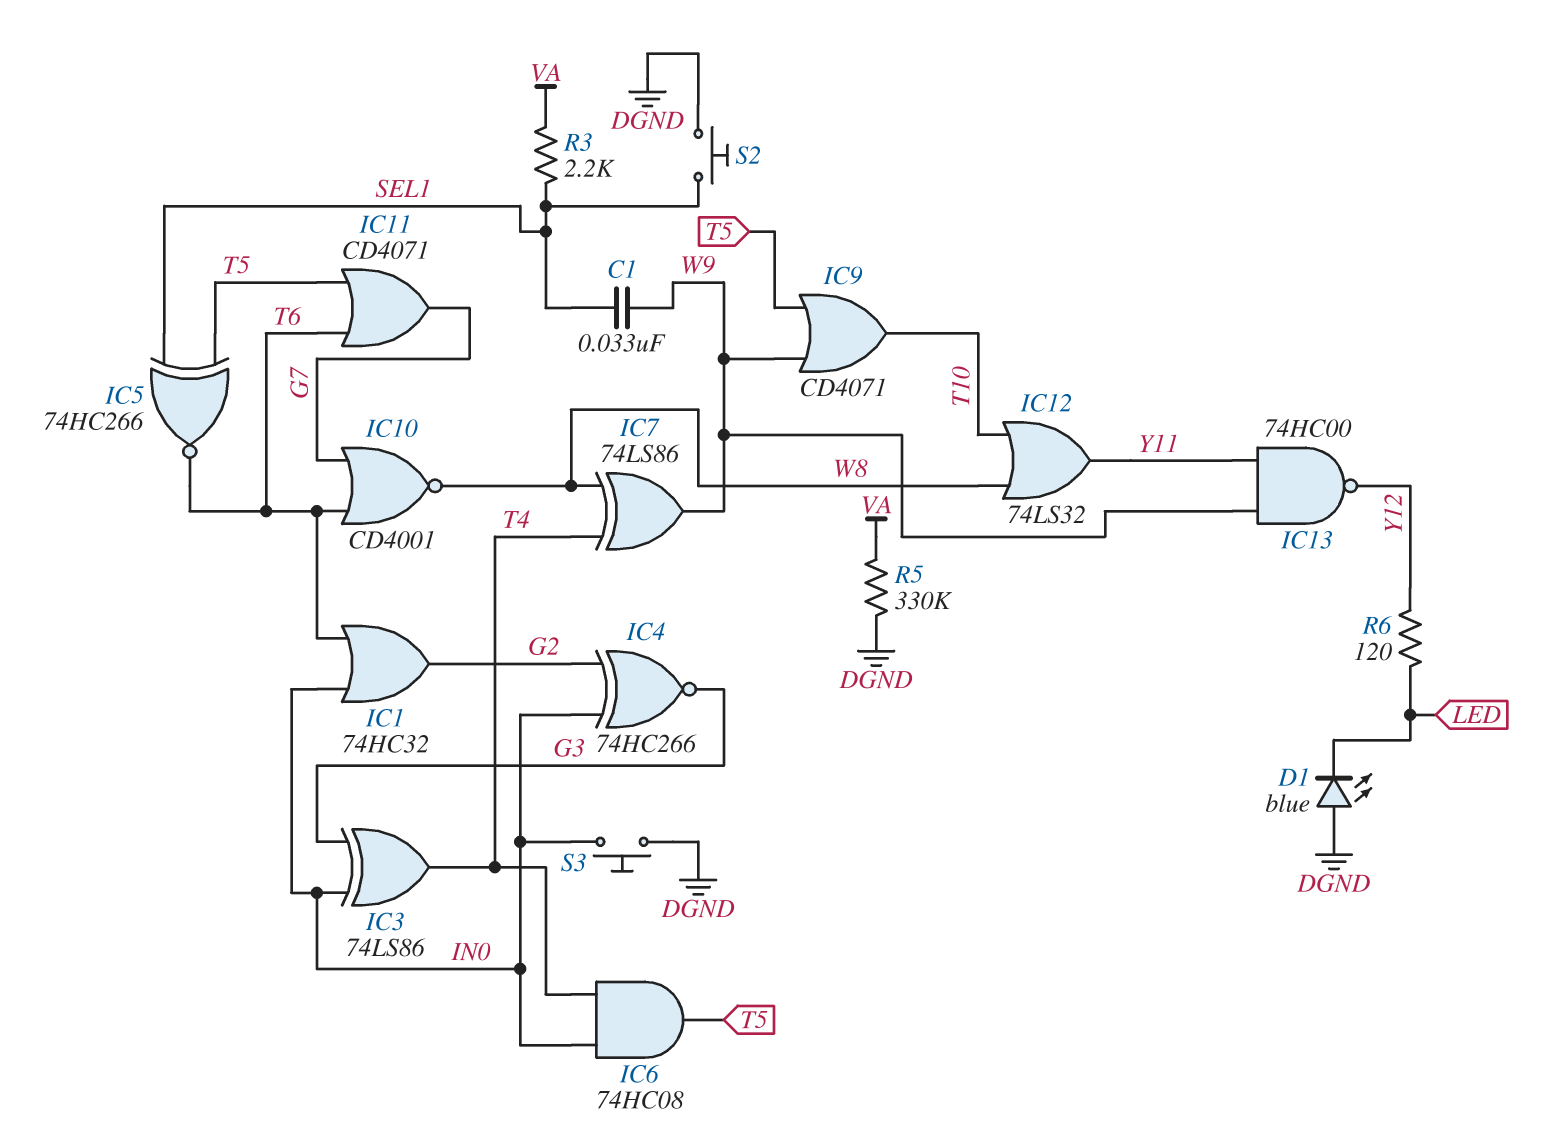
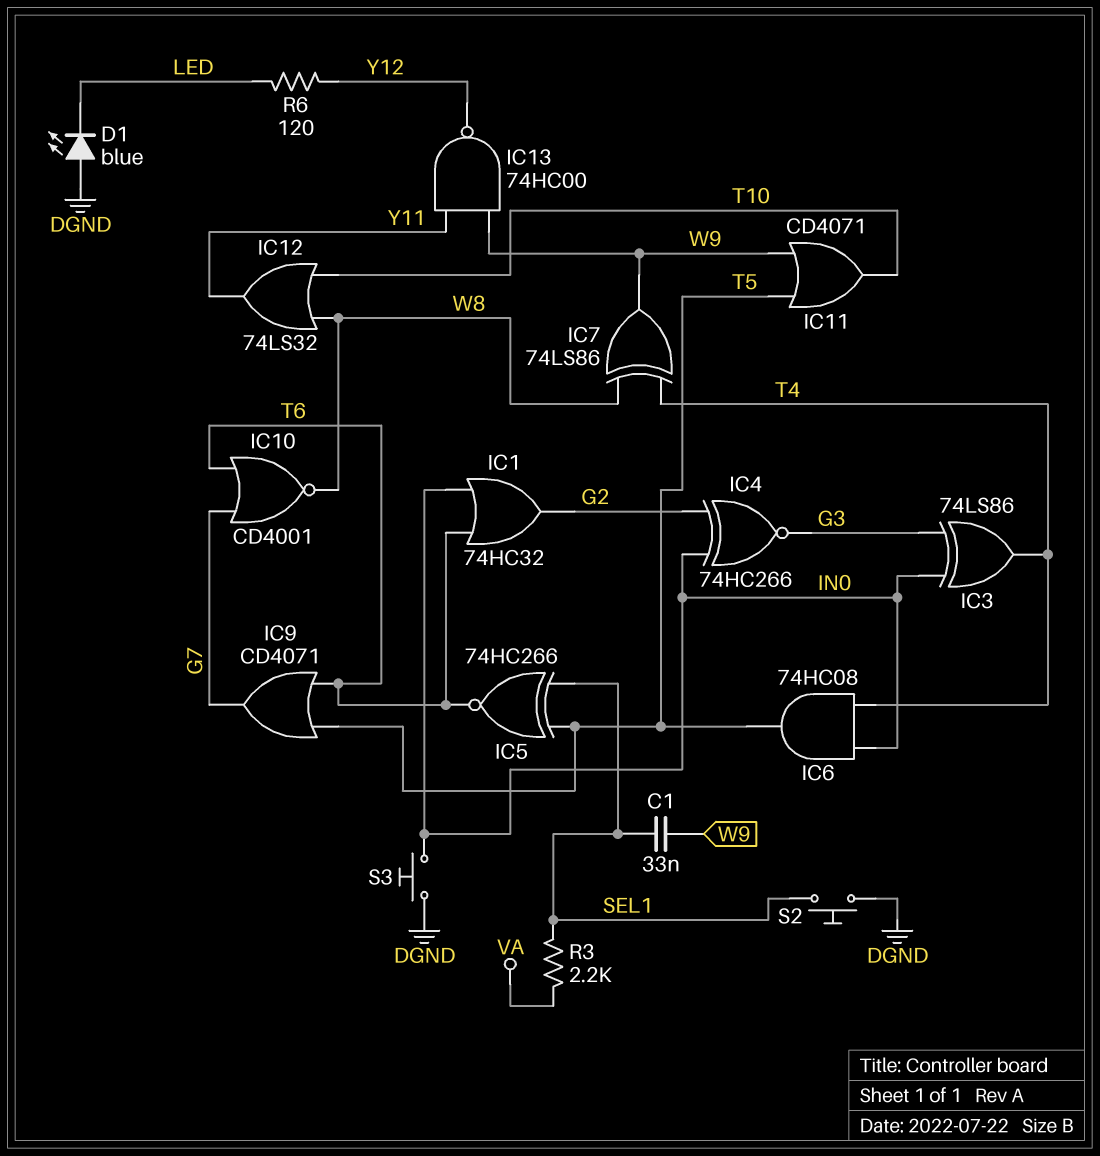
IC9: OR CD4071 (in T5, in W9, out T10) -> OR CD4071 (in T5, in T6, out G7)
IC11: OR CD4071 (in T5, in T6, out G7) -> OR CD4071 (in T5, in W9, out T10)
R5: 330k (DGND, VA) -> none

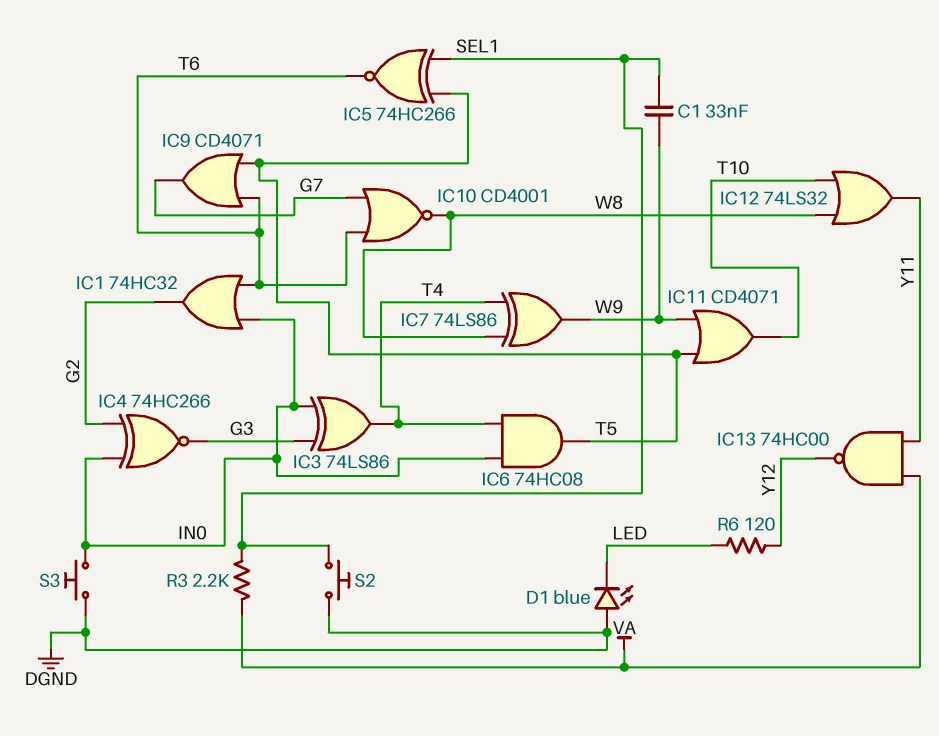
IC13: NAND 74HC00 (in W9, in Y11, out Y12) -> NAND 74HC00 (in VA, in Y11, out Y12)

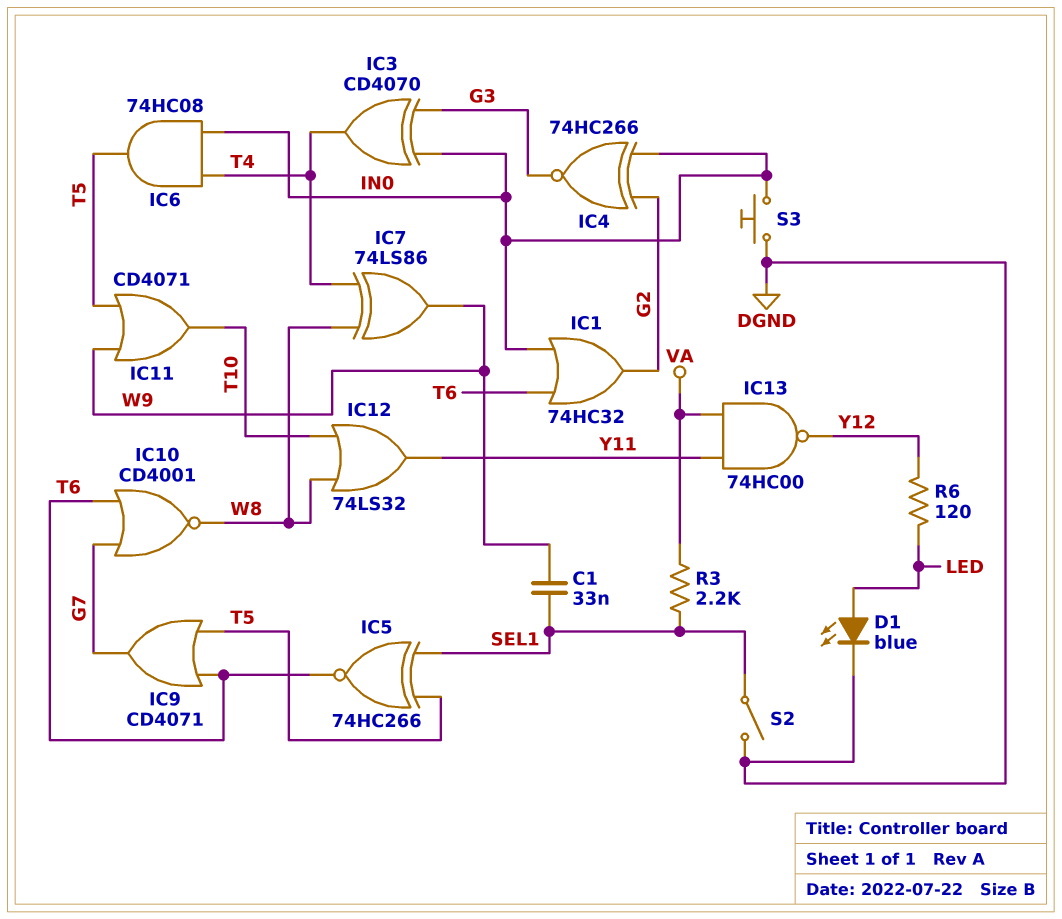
D1: LED blue (A DGND, K LED) -> LED blue (A LED, K DGND)
IC3: XOR 74LS86 (in G3, in IN0, out T4) -> XOR CD4070 (in G3, in IN0, out T4)
S2: button (DGND, SEL1) -> switch (DGND, SEL1)

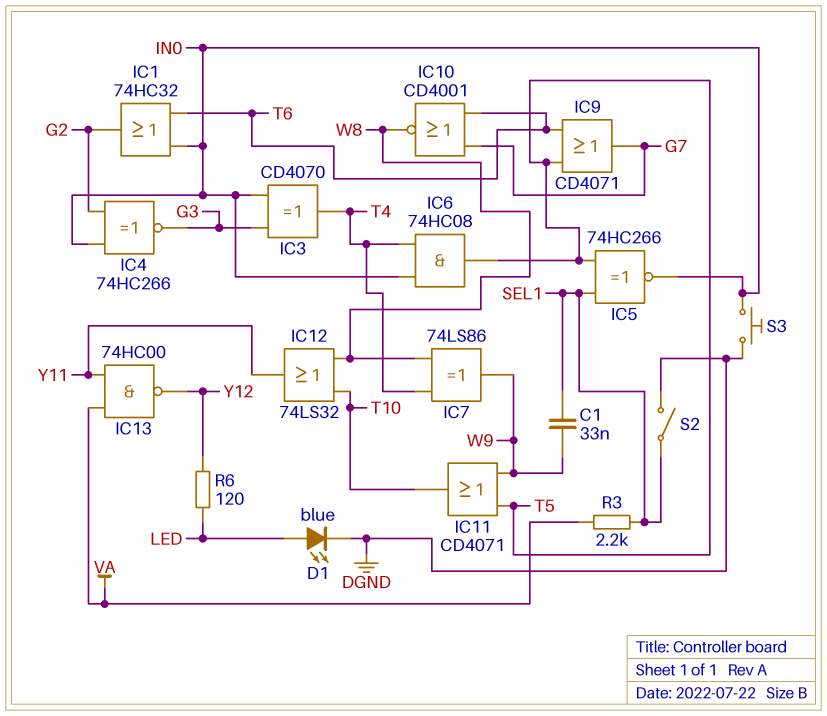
IC5: XNOR 74HC266 (in SEL1, in T5, out T6) -> XNOR 74HC266 (in SEL1, in T5, out IN0)

